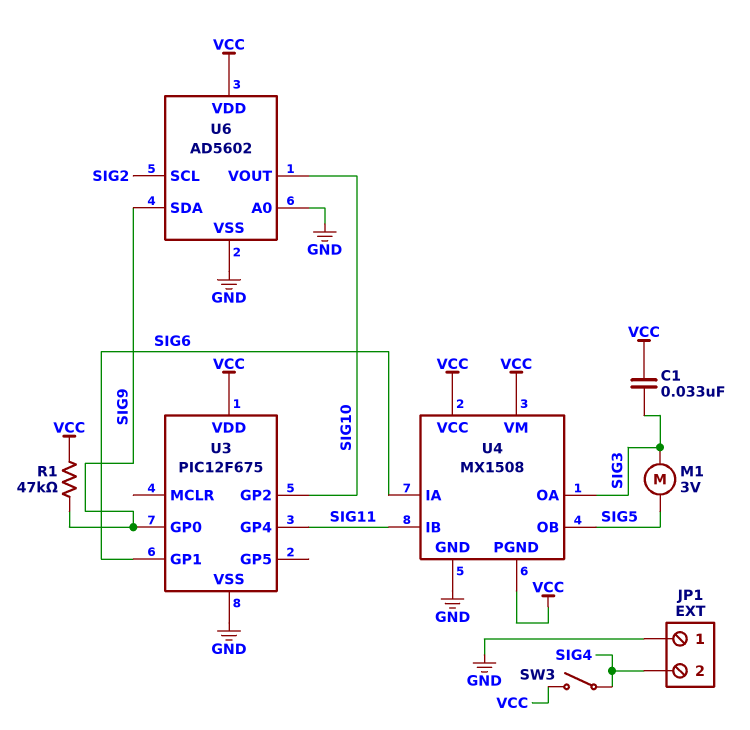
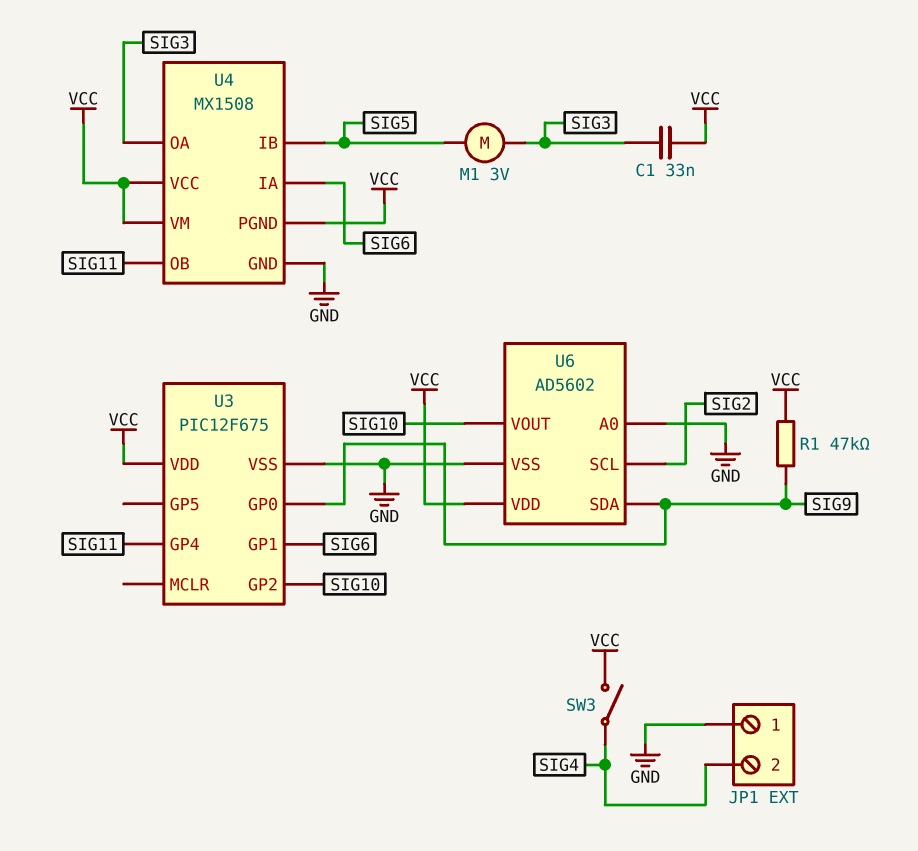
U4 pin IB: SIG11 -> SIG5
U4 pin OB: SIG5 -> SIG11

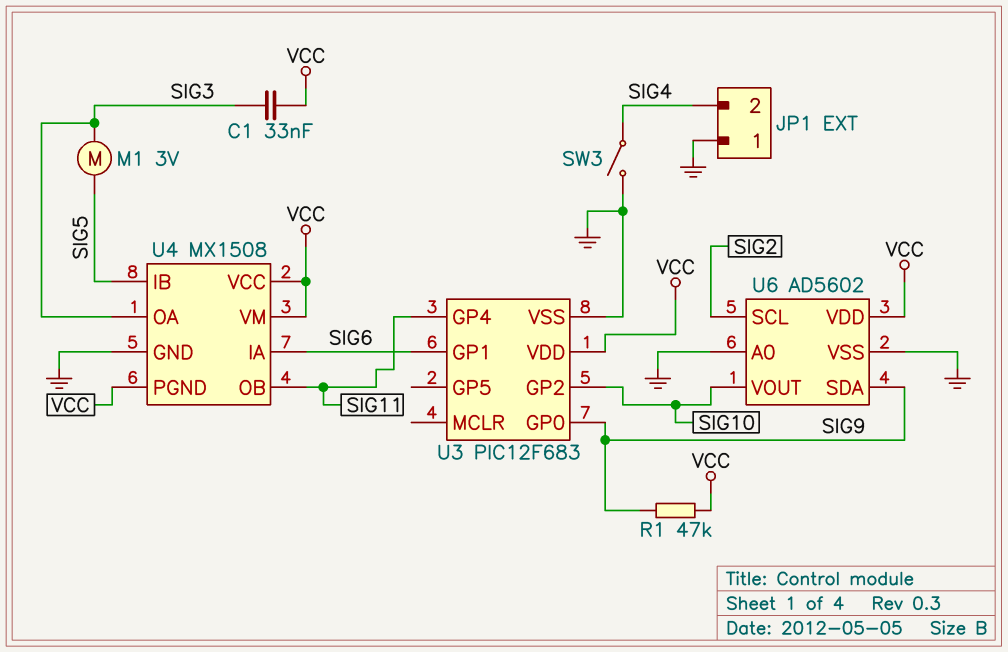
SW3: switch (SIG4, VCC) -> switch (GND, SIG4)
U3: PIC12F675 -> PIC12F683

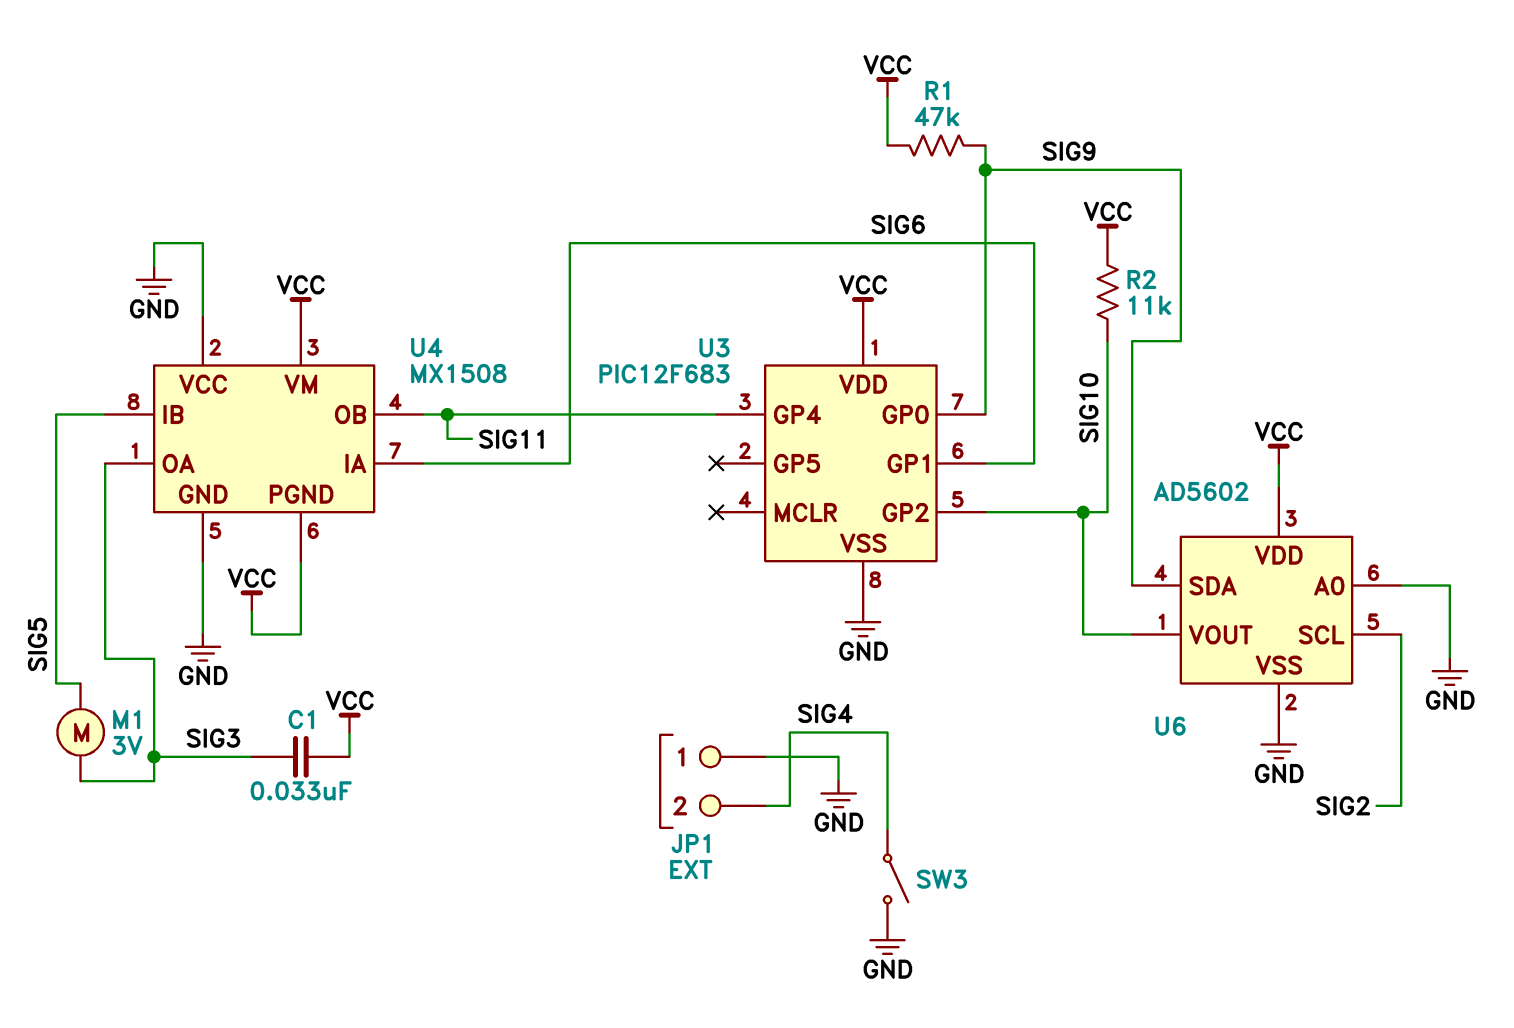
R2: none -> 11k (SIG10, VCC)
U4 pin VCC: VCC -> GND

